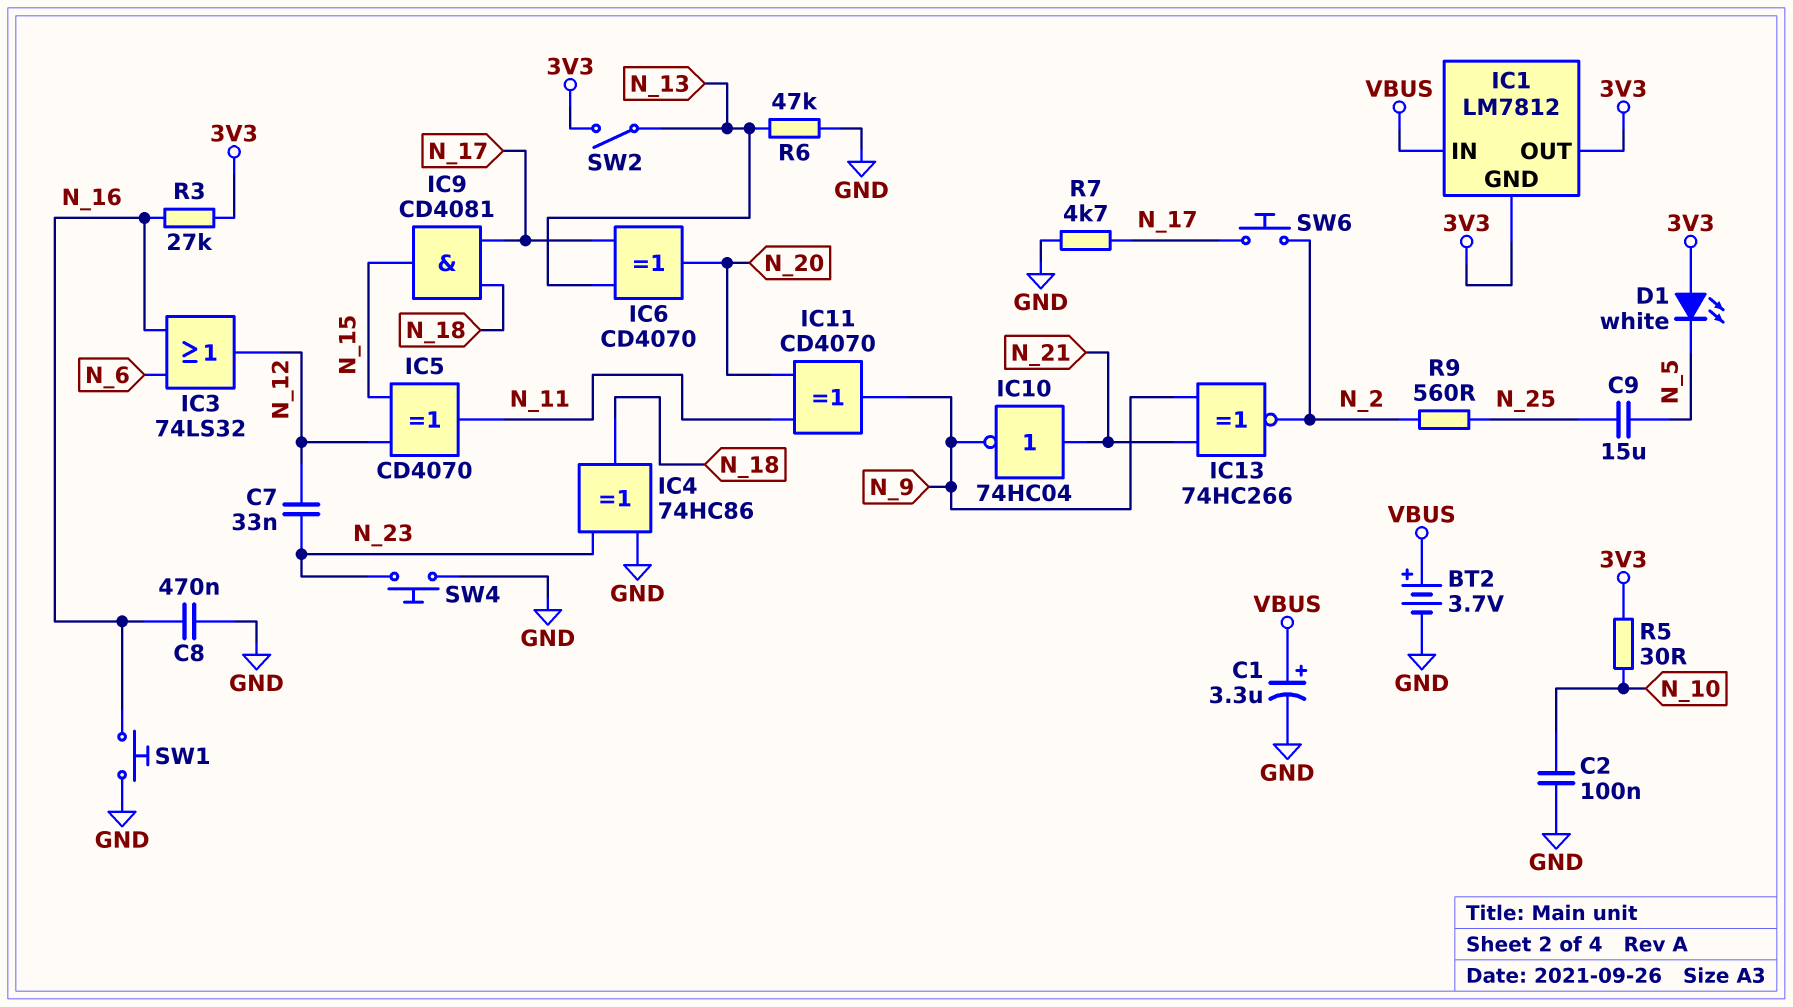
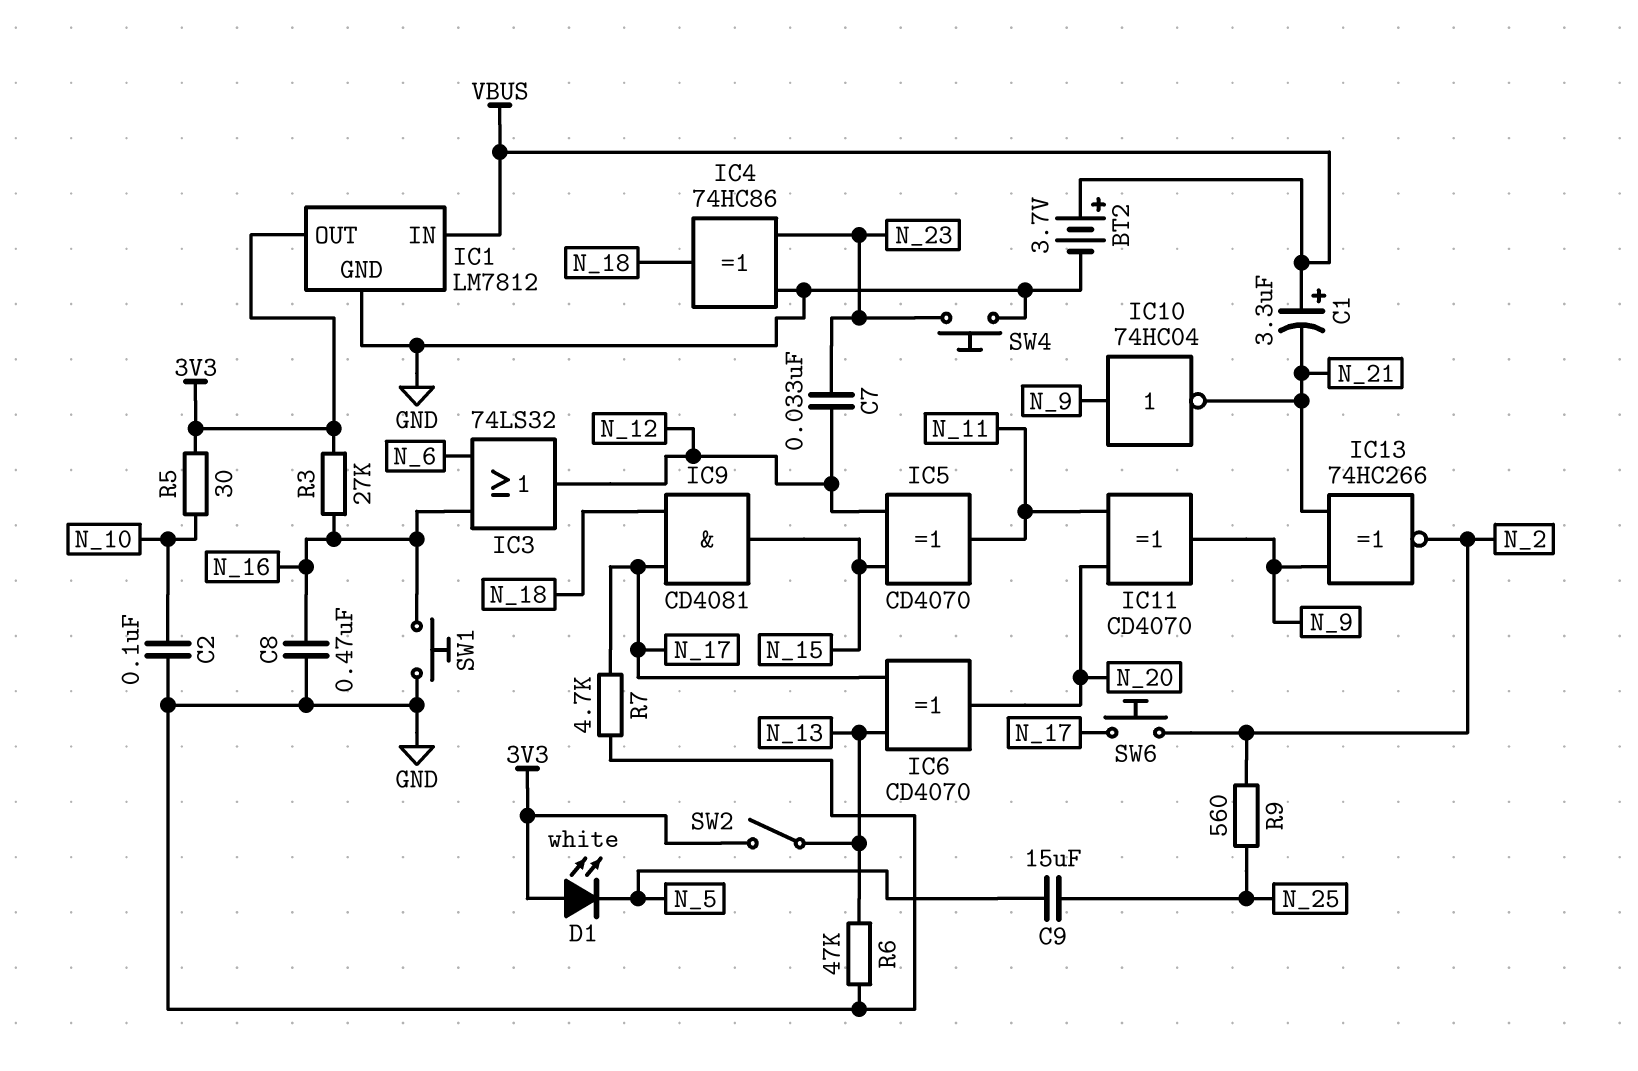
C1: 3.3uF (plus VBUS, minus GND) -> 3.3uF (plus VBUS, minus N_21)
IC1 pin GND: 3V3 -> GND
IC10: NOT 74HC04 (in N_21, out N_9) -> NOT 74HC04 (in N_9, out N_21)

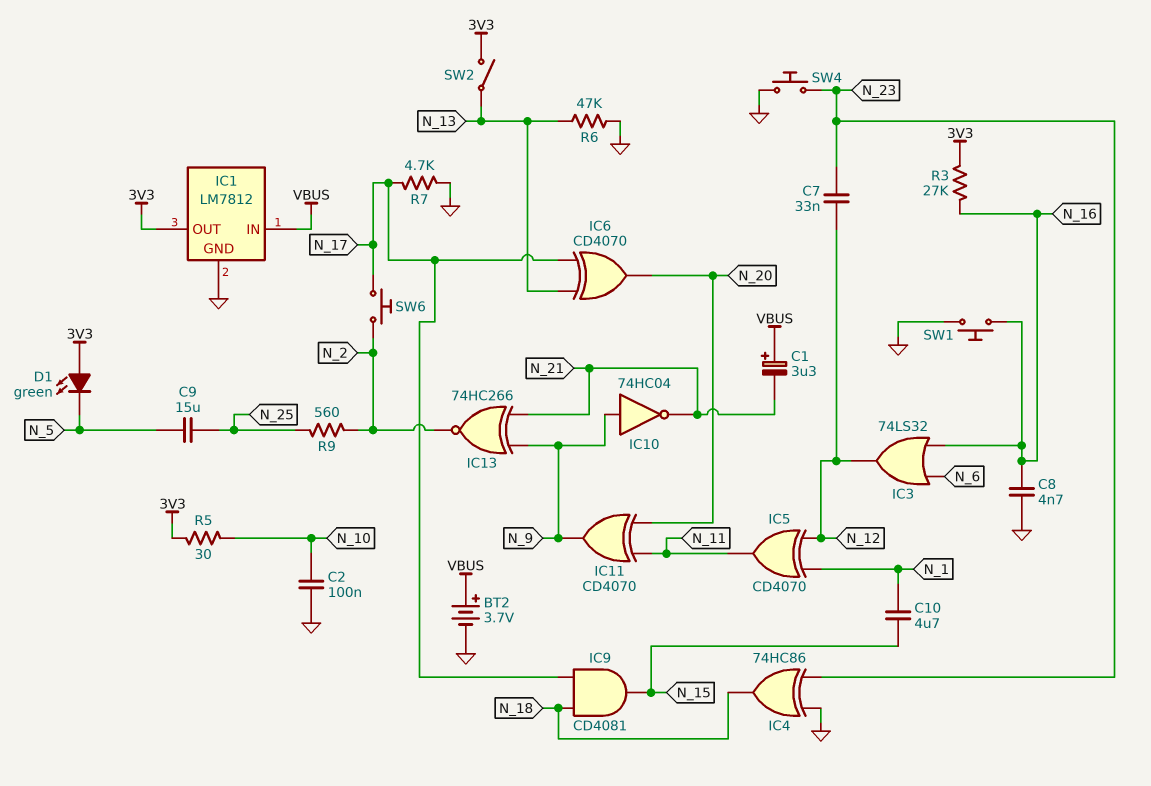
C8: 470nF (GND, N_16) -> 4.7nF (GND, N_16)
C10: none -> 4.7uF (N_1, N_15)
D1: LED white (A 3V3, K N_5) -> LED green (A 3V3, K N_5)
IC5: XOR CD4070 (in N_12, in N_15, out N_11) -> XOR CD4070 (in N_1, in N_12, out N_11)

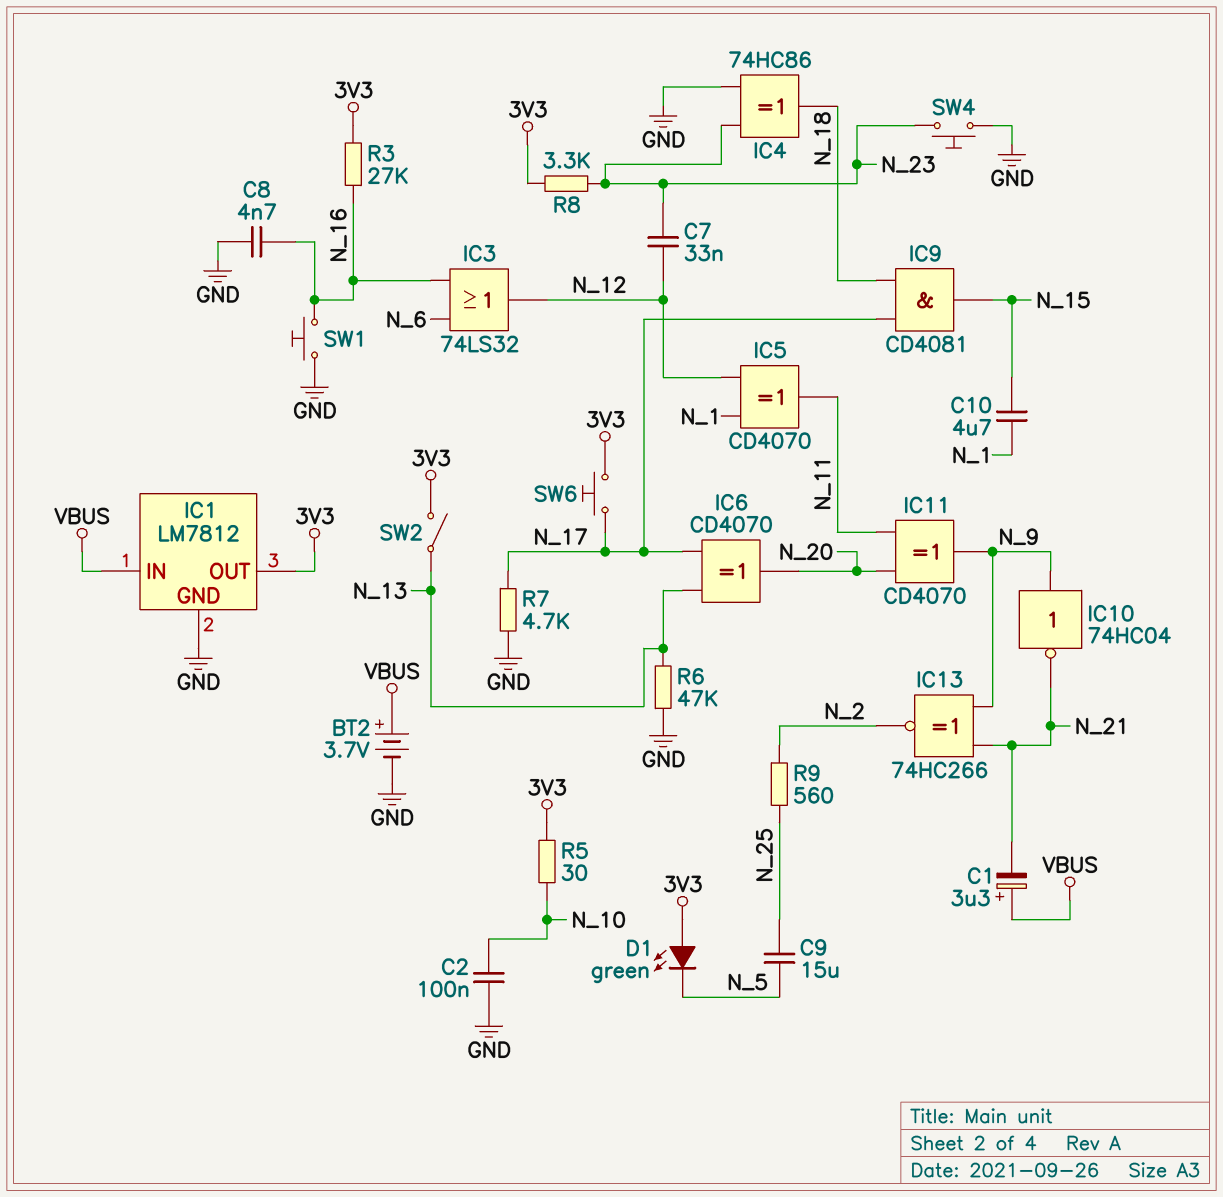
R8: none -> 3.3k (3V3, N_23)
SW6: button (N_2, N_17) -> button (3V3, N_17)

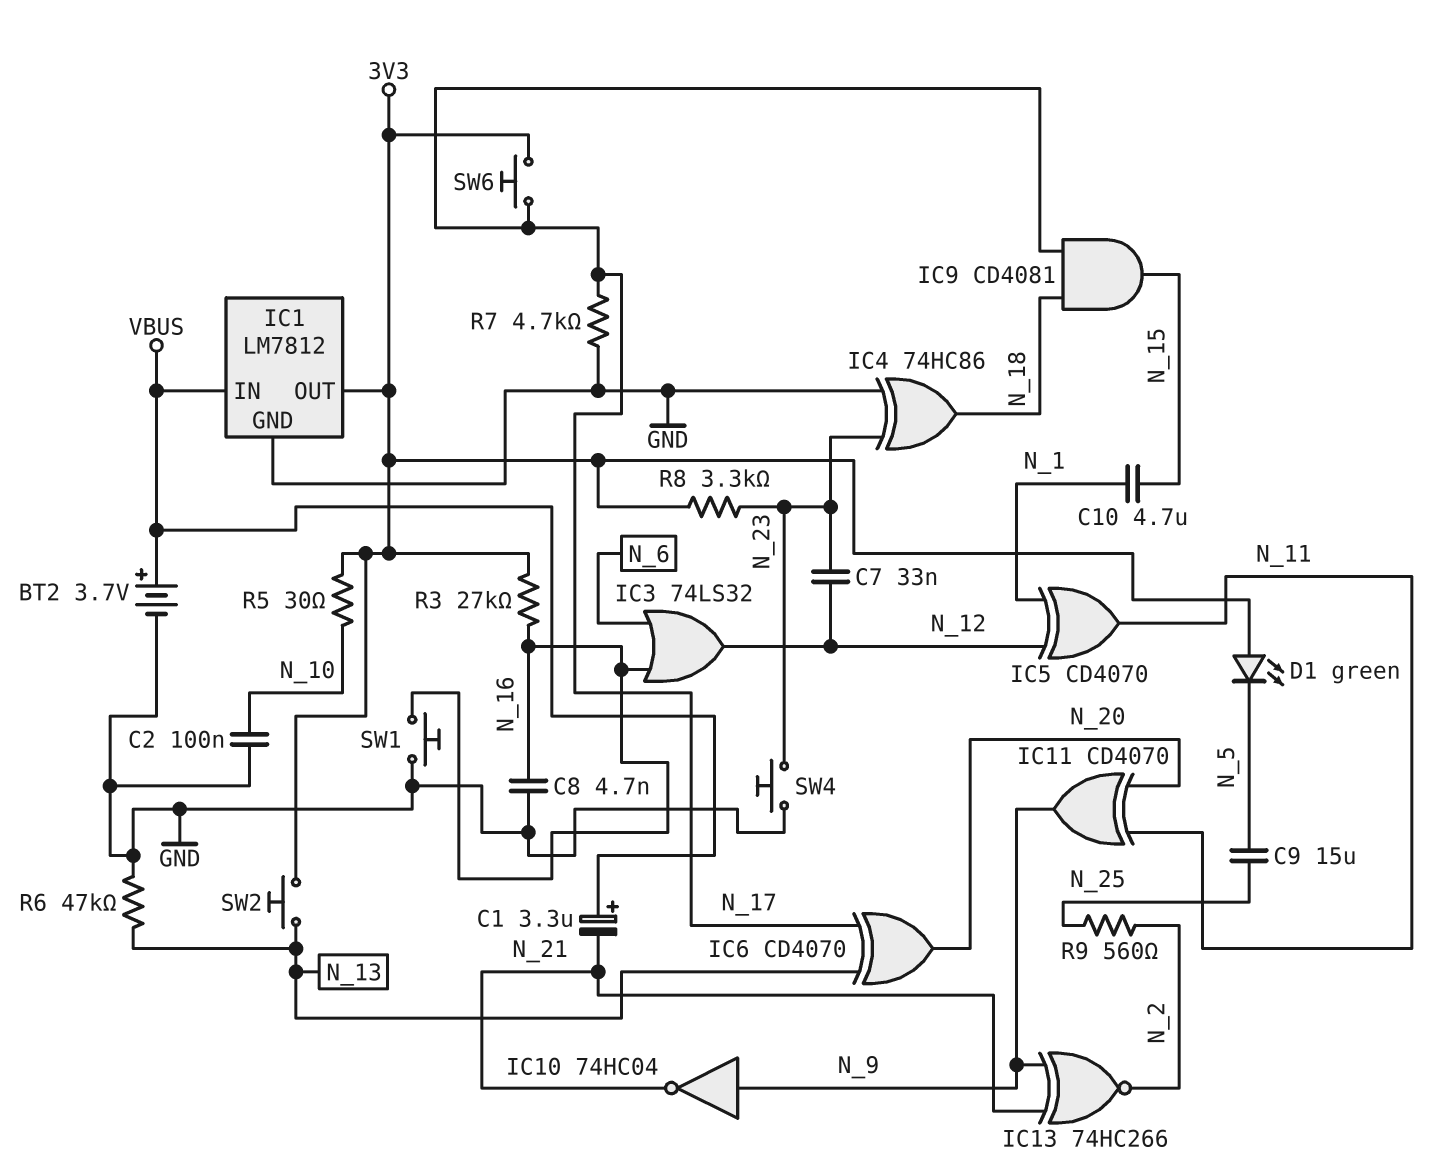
SW2: switch (3V3, N_13) -> button (3V3, N_13)

